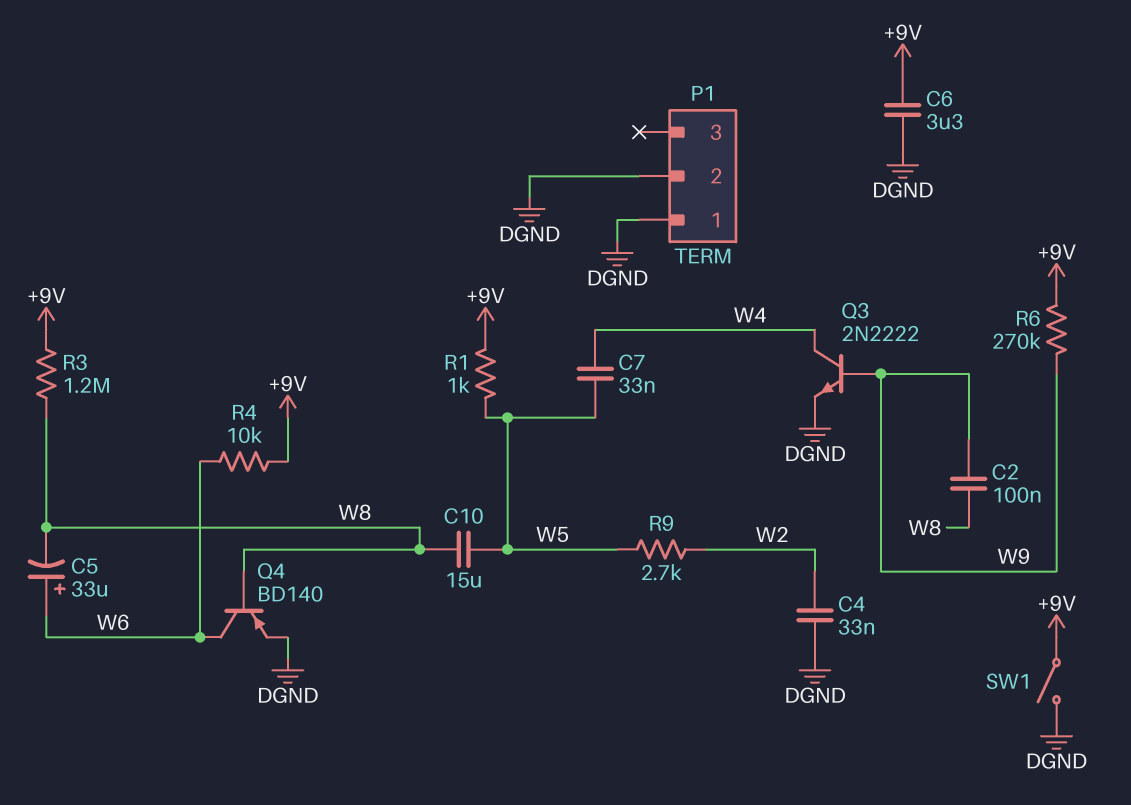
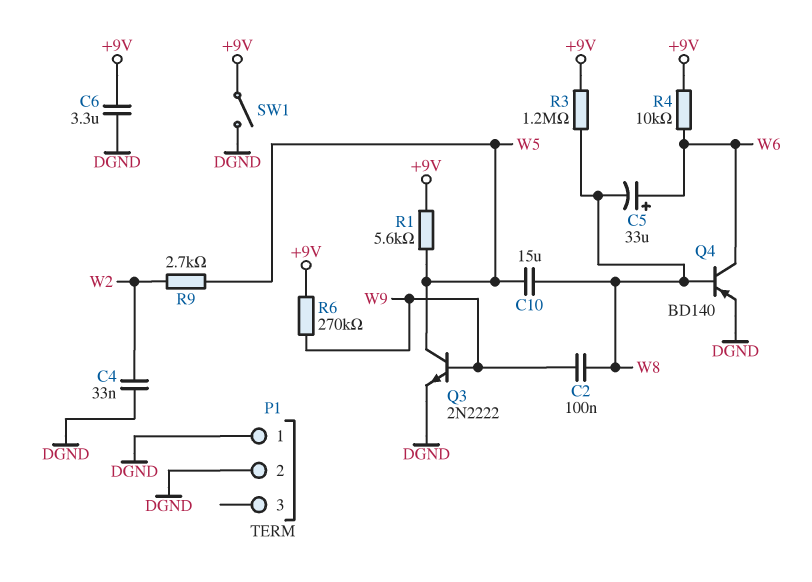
C7: 33nF (W4, W5) -> none
Q3: NPN 2N2222 (B W9, C W4, E DGND) -> NPN 2N2222 (B W9, C W5, E DGND)
R1: 1k (+9V, W5) -> 5.6k (+9V, W5)

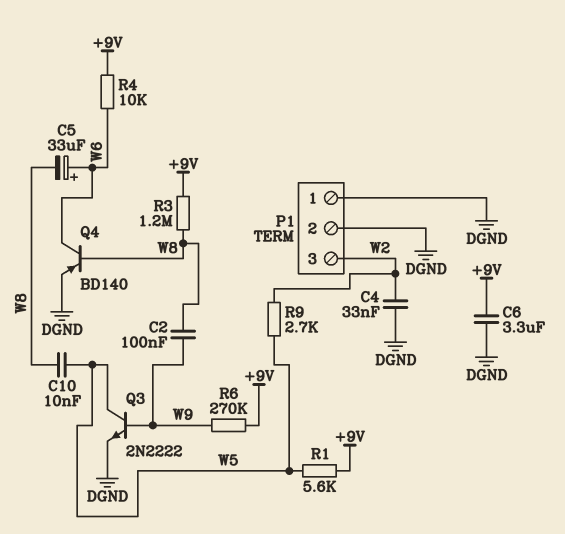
C10: 15uF (W5, W8) -> 10nF (W5, W8)
P1 pin 3: none -> W2
SW1: switch (+9V, DGND) -> none

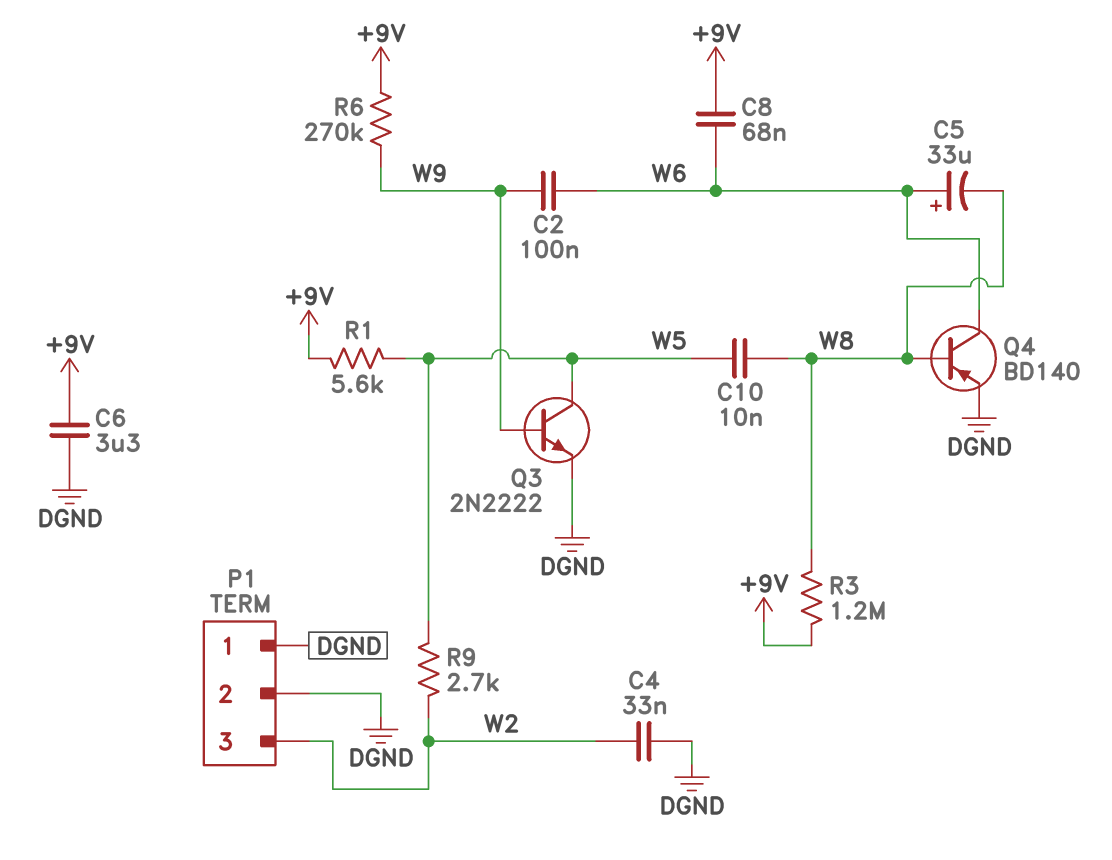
C2: 100nF (W8, W9) -> 100nF (W6, W9)
C8: none -> 68nF (+9V, W6)
R4: 10k (+9V, W6) -> none

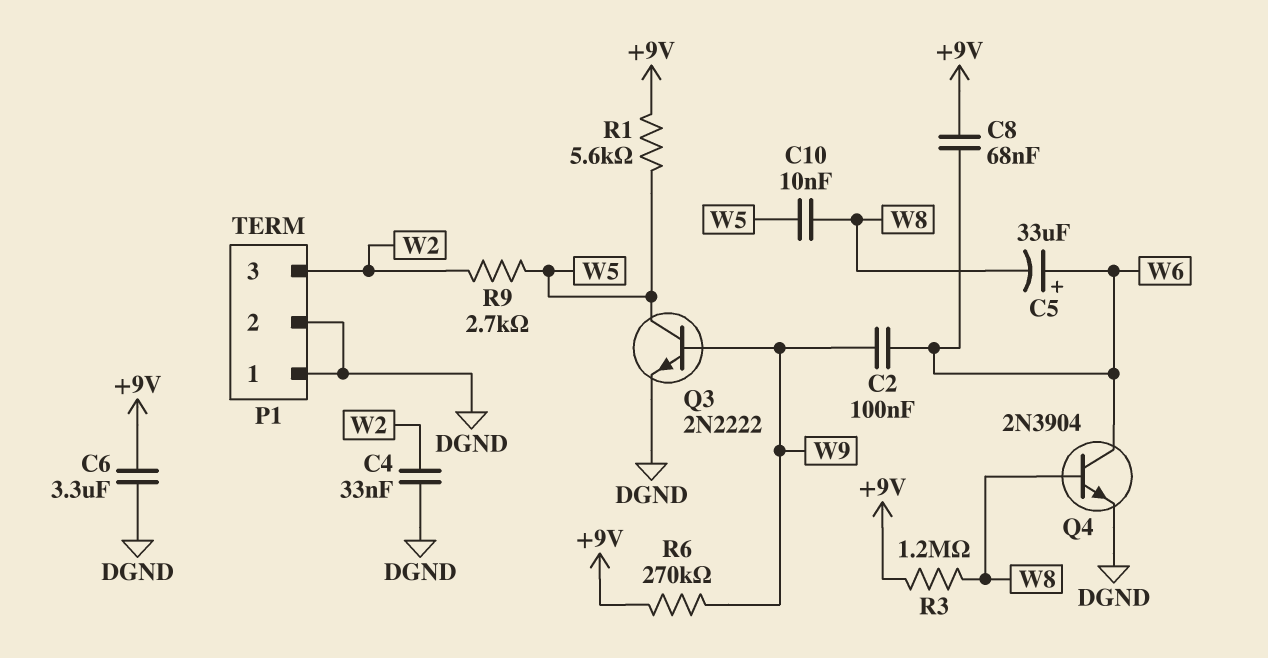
Q4: PNP BD140 (B W8, C W6, E DGND) -> NPN 2N3904 (B W8, C W6, E DGND)

